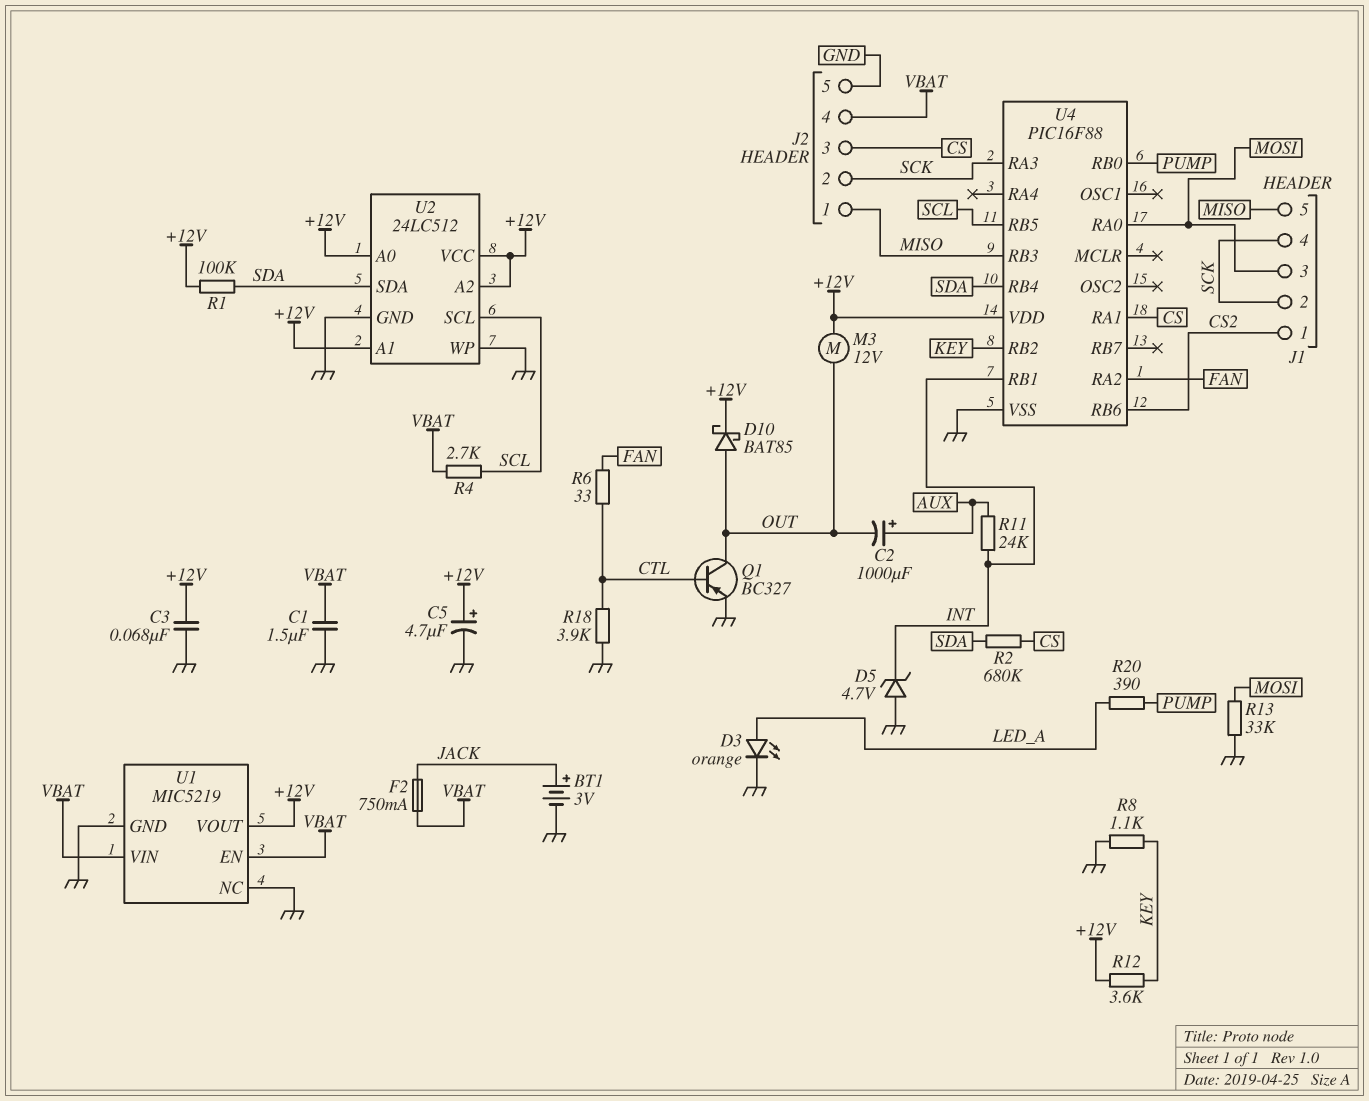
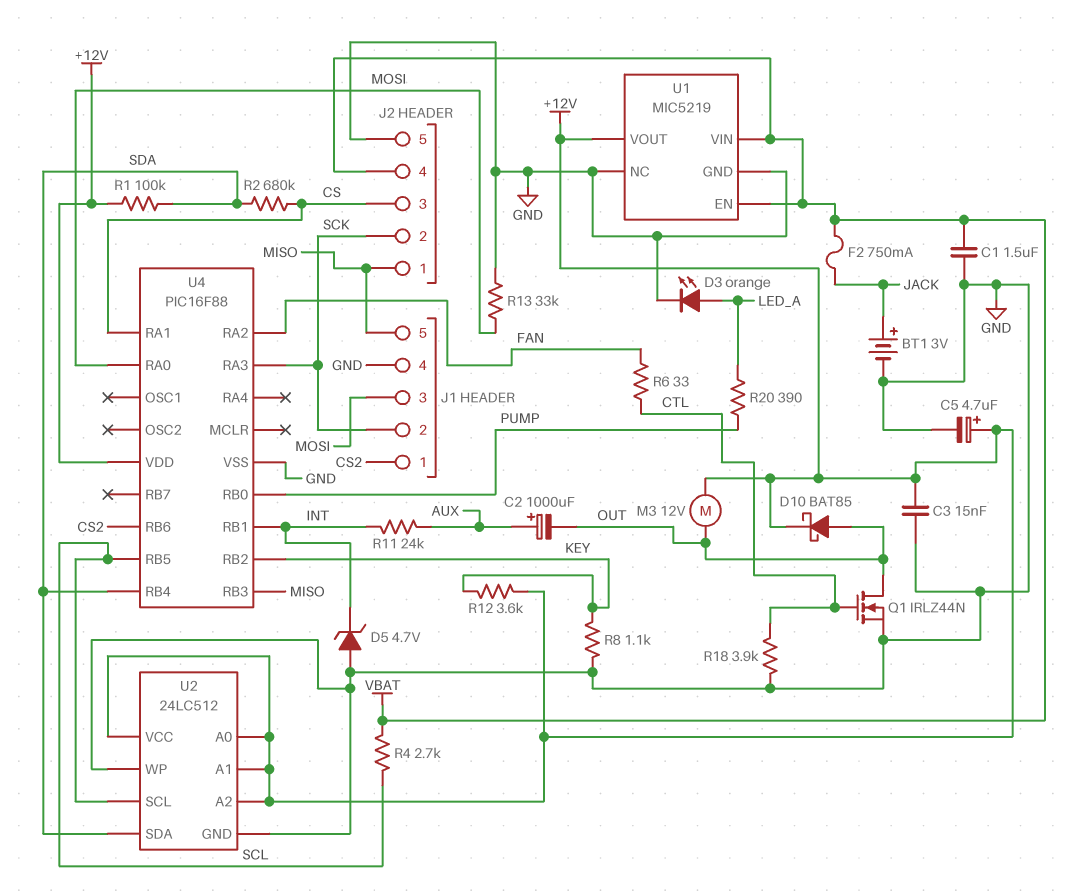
C3: 68nF (+12V, GND) -> 15nF (+12V, GND)
J1 pin 4: SCK -> GND
Q1: PNP BC327 (B CTL, C OUT, E GND) -> NMOS IRLZ44N (G CTL, D OUT, S GND)

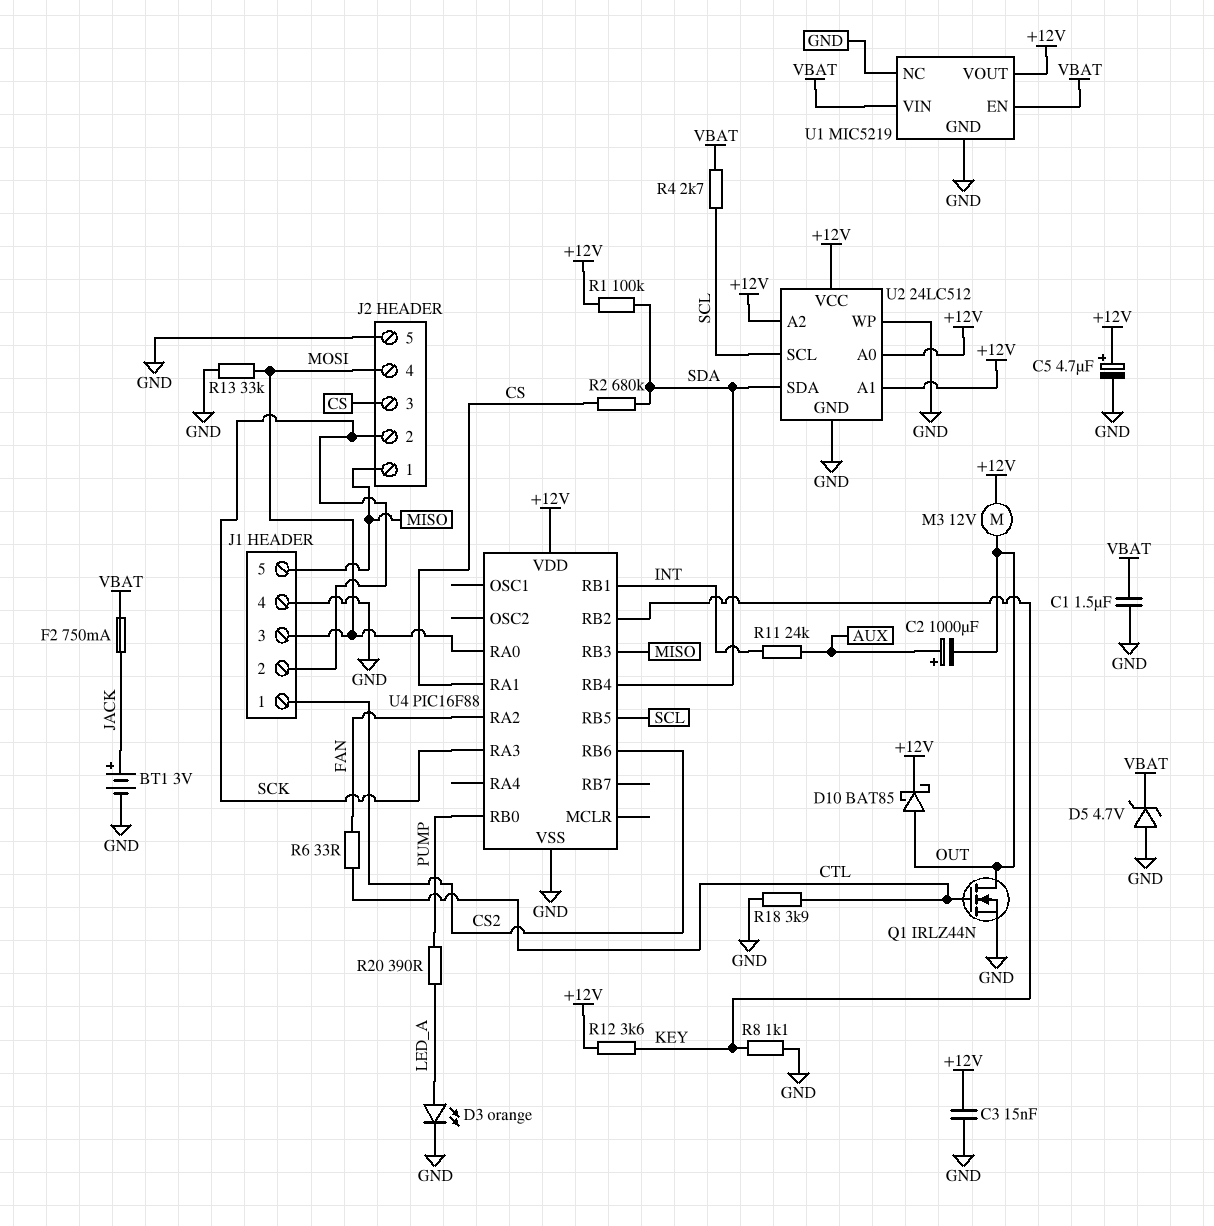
D5: zener 4.7V (A GND, K INT) -> zener 4.7V (A GND, K VBAT)
J2 pin 4: VBAT -> MOSI

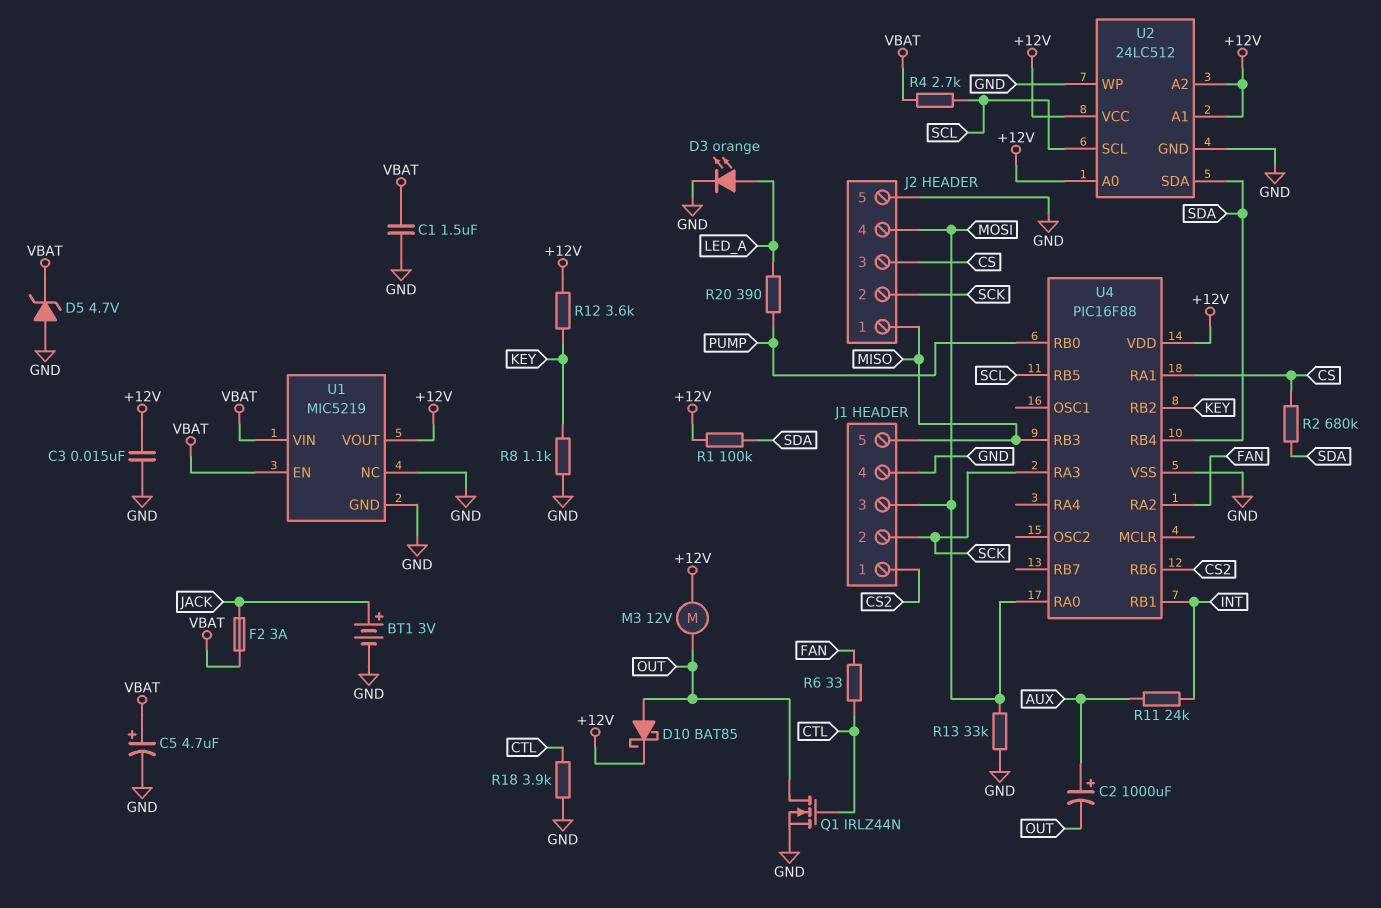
C5: 4.7uF (plus +12V, minus GND) -> 4.7uF (plus VBAT, minus GND)
F2: 750mA (JACK, VBAT) -> 3A (JACK, VBAT)

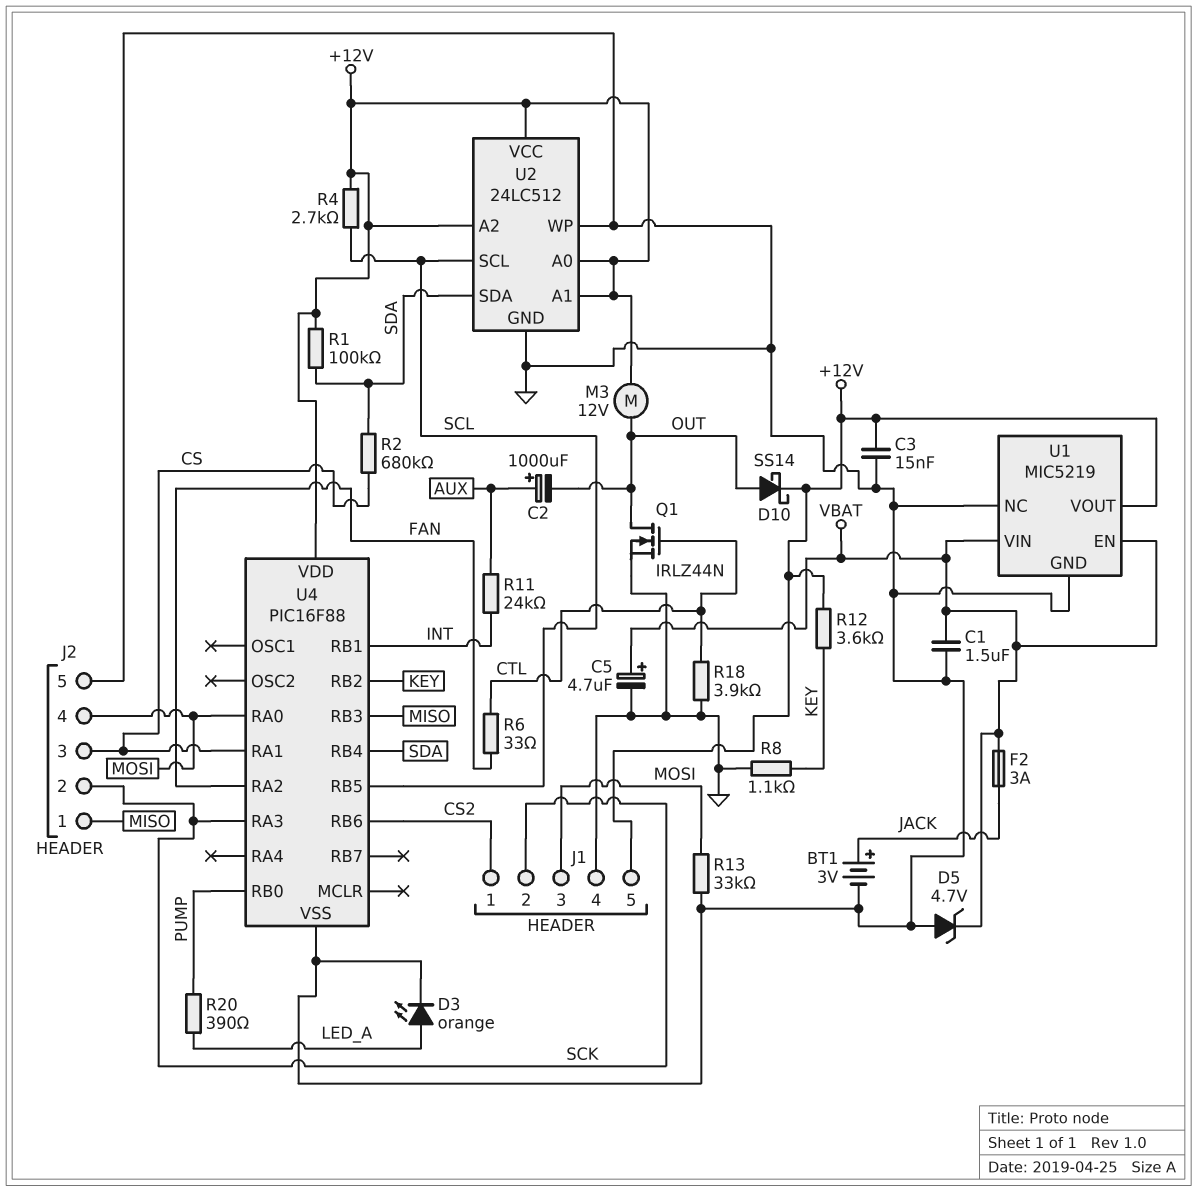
D10: schottky BAT85 (A OUT, K +12V) -> schottky SS14 (A OUT, K +12V)
J1 pin 5: MISO -> +12V
R4: 2.7k (SCL, VBAT) -> 2.7k (+12V, SCL)

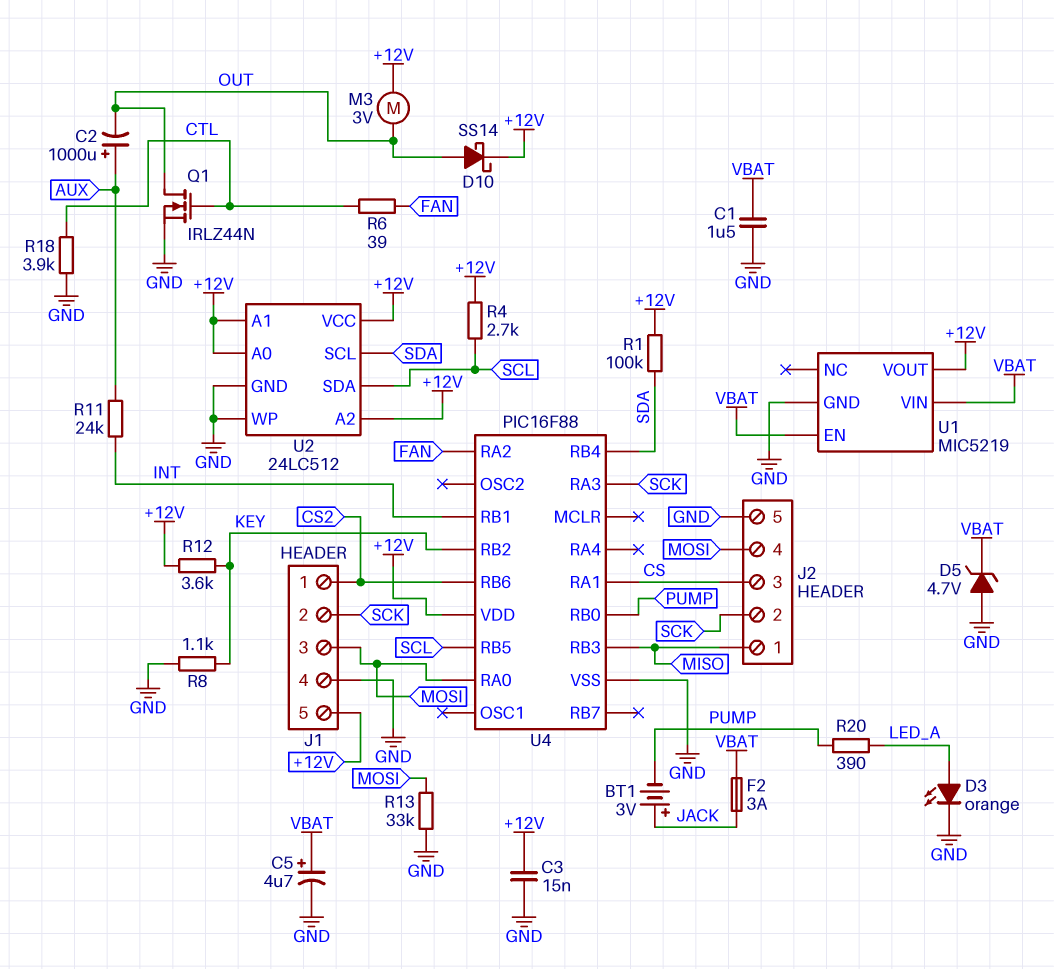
BT1: 3V (plus JACK, minus GND) -> 3V (plus JACK, minus PUMP)
M3: motor 12V (+12V, OUT) -> motor 3V (+12V, OUT)
R2: 680k (CS, SDA) -> none
R6: 33 (CTL, FAN) -> 39 (CTL, FAN)
U1 pin NC: GND -> none
U2 pin SCL: SCL -> SDA
U2 pin SDA: SDA -> SCL

